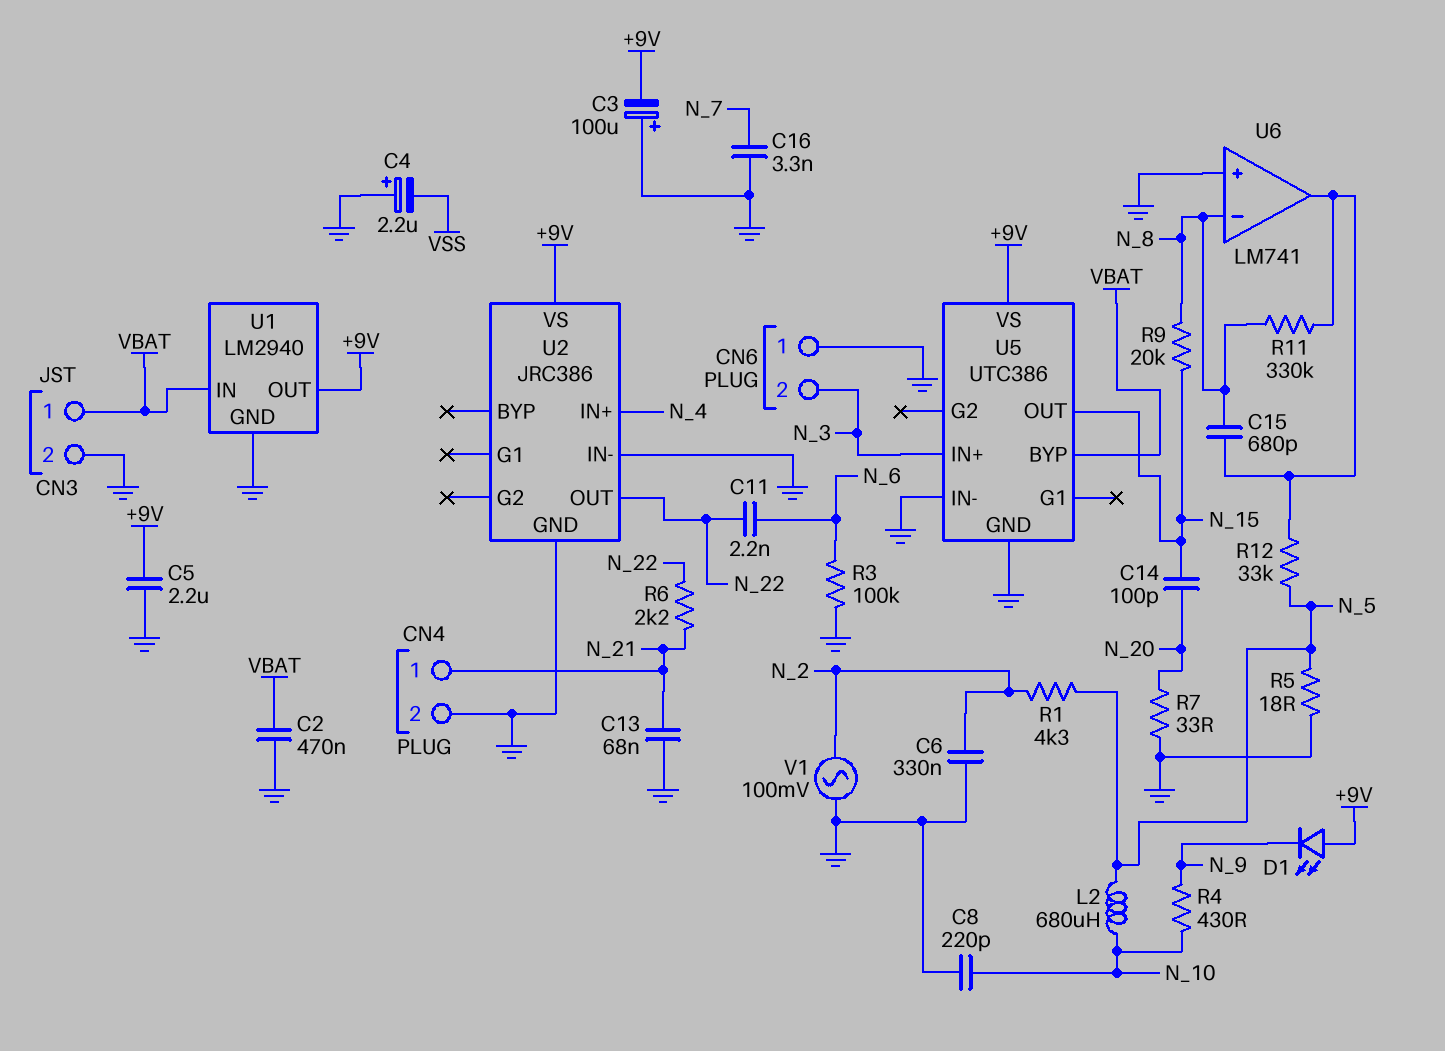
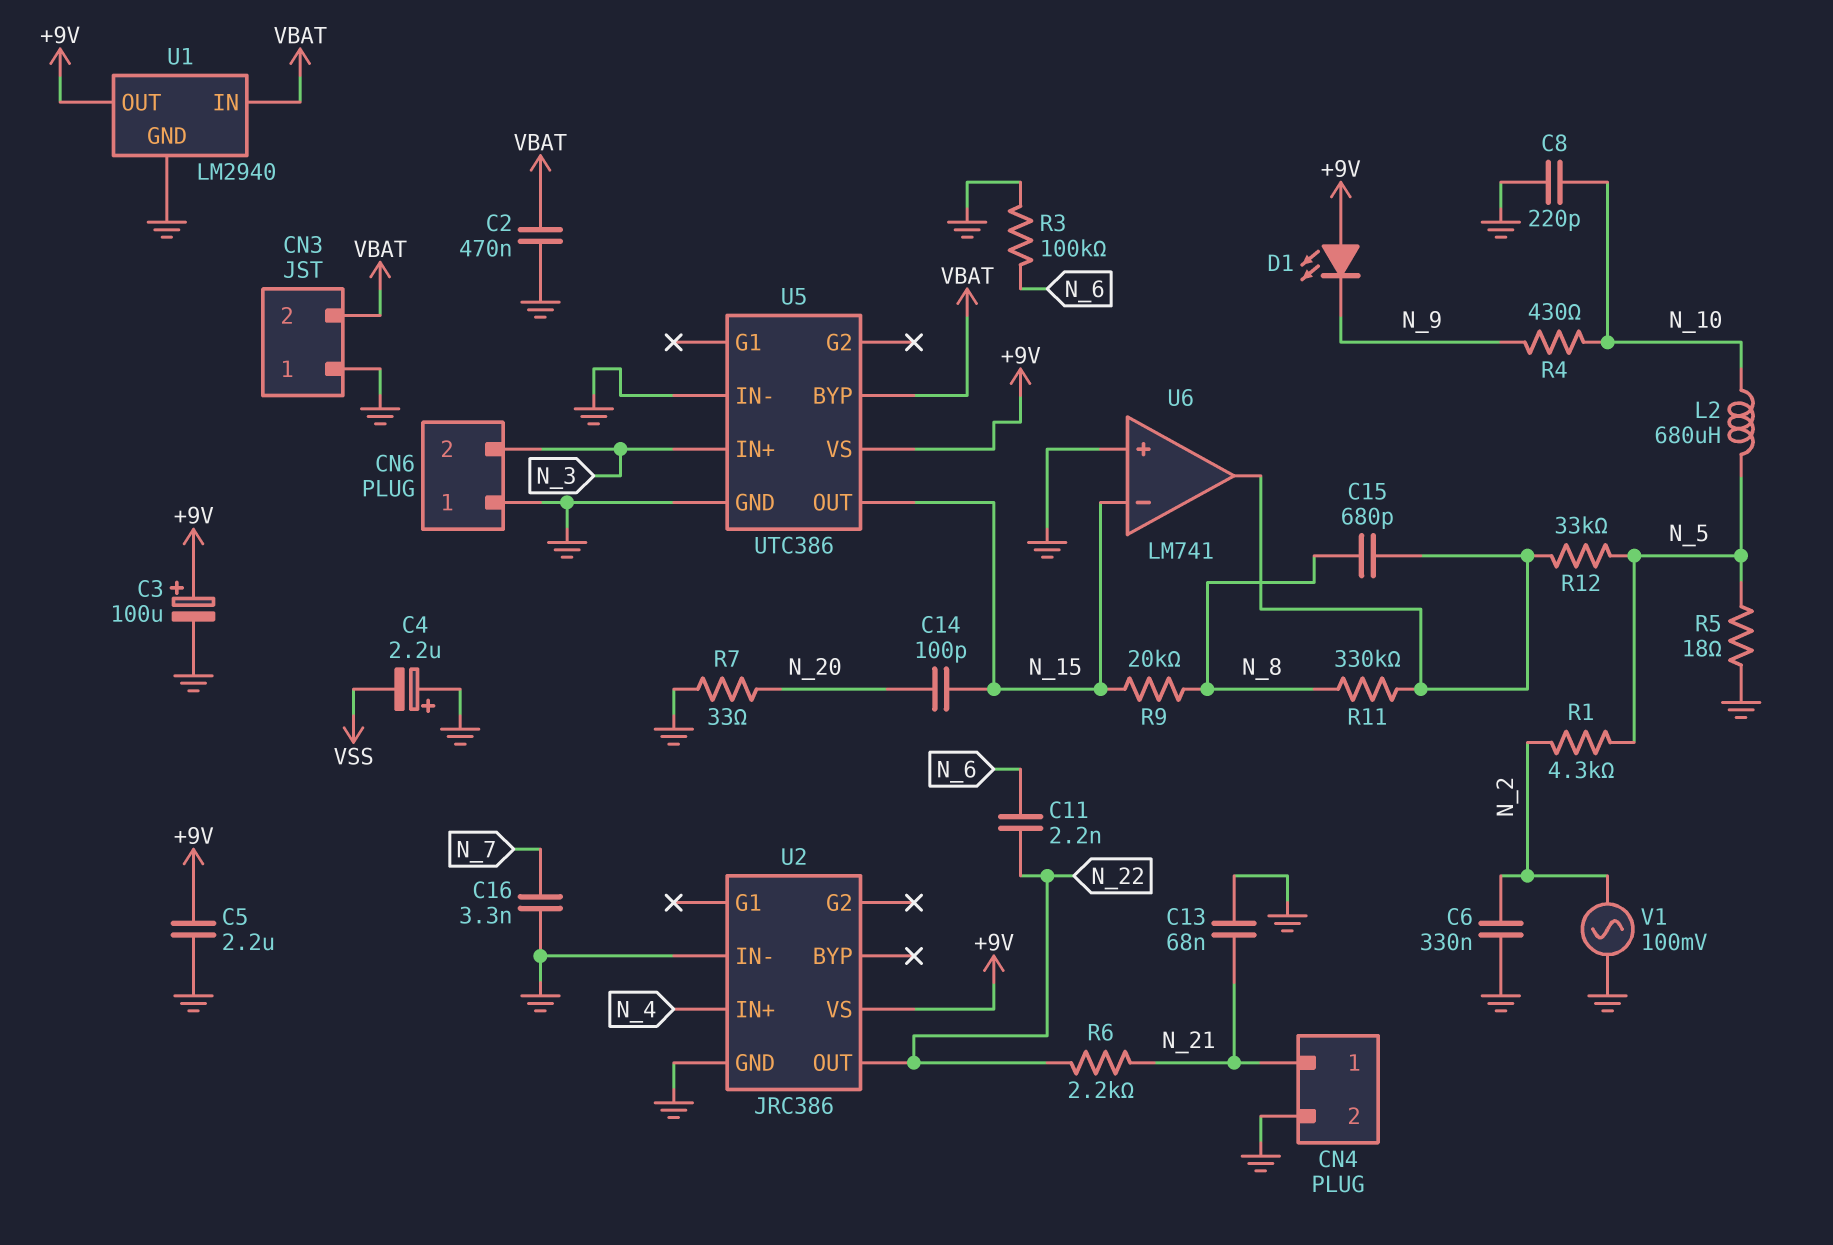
C3: 100uF (plus GND, minus +9V) -> 100uF (plus +9V, minus GND)
CN3 pin 1: VBAT -> GND
CN3 pin 2: GND -> VBAT
U6 pin in-: N_8 -> N_15

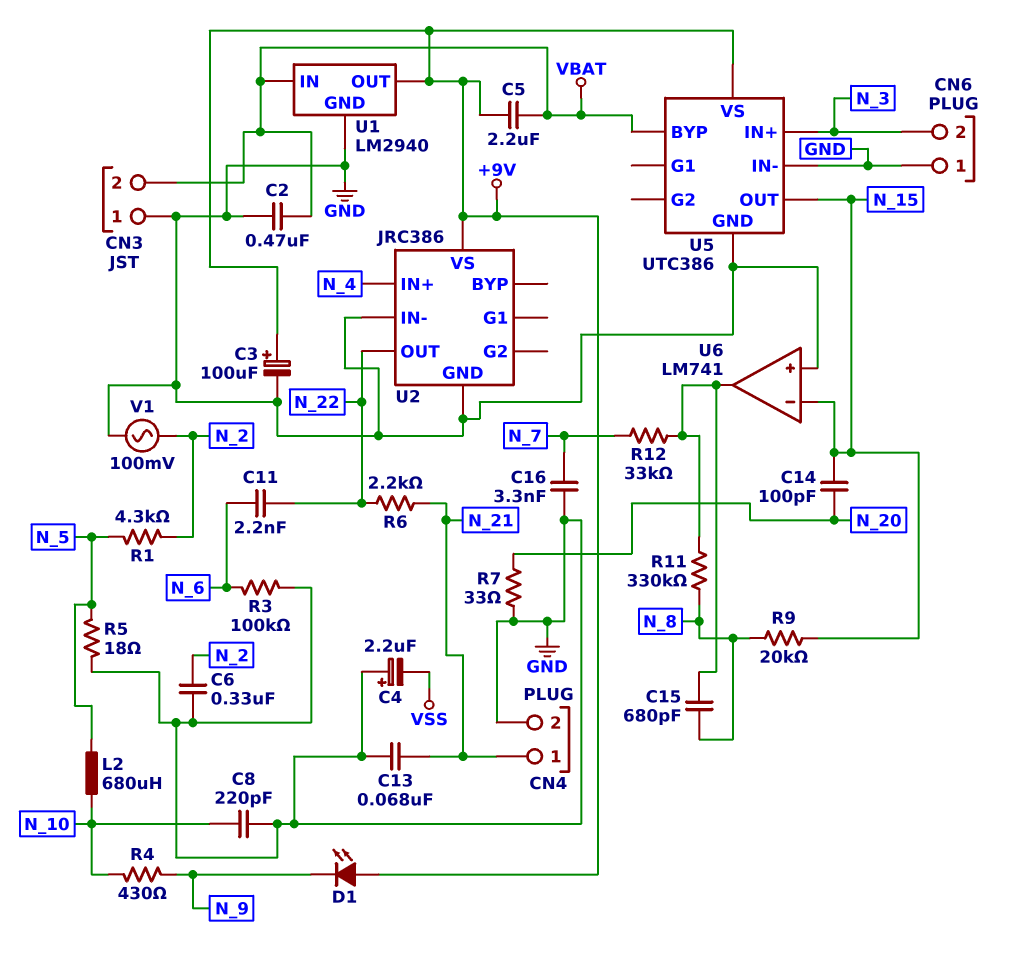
C5: 2.2uF (+9V, GND) -> 2.2uF (+9V, VBAT)
R12: 33k (N_5, U6/out) -> 33k (N_7, U6/out)

